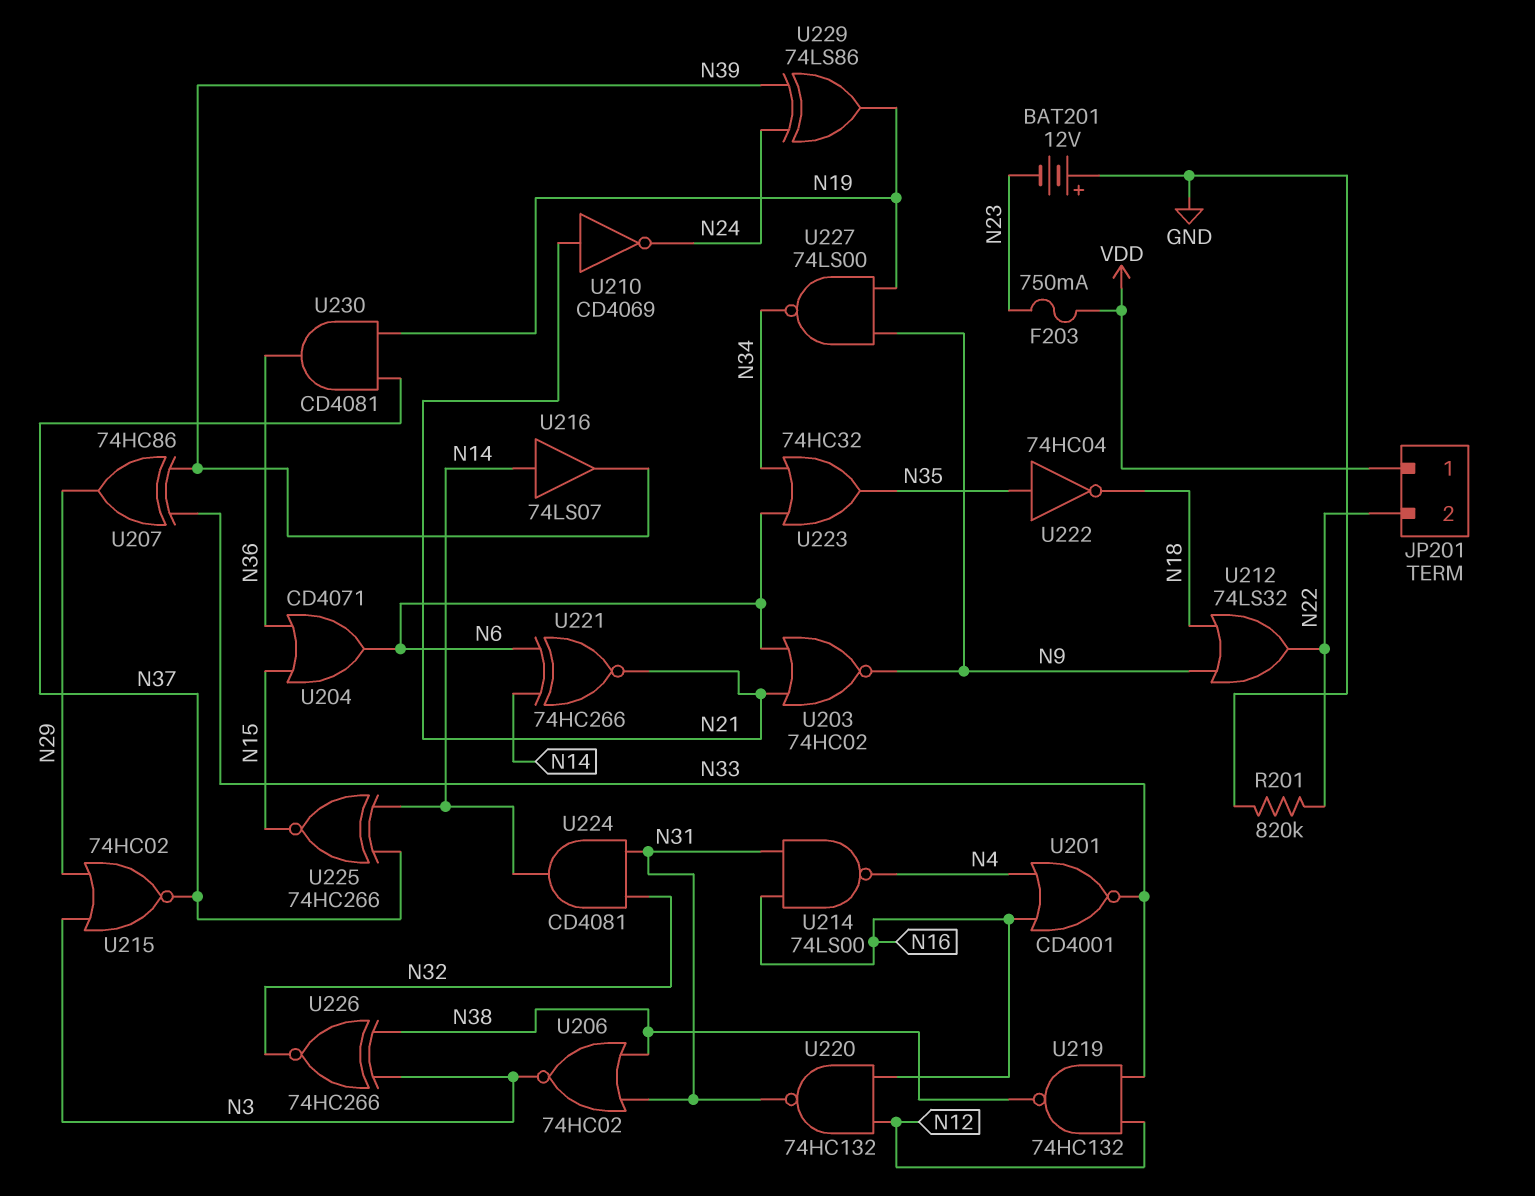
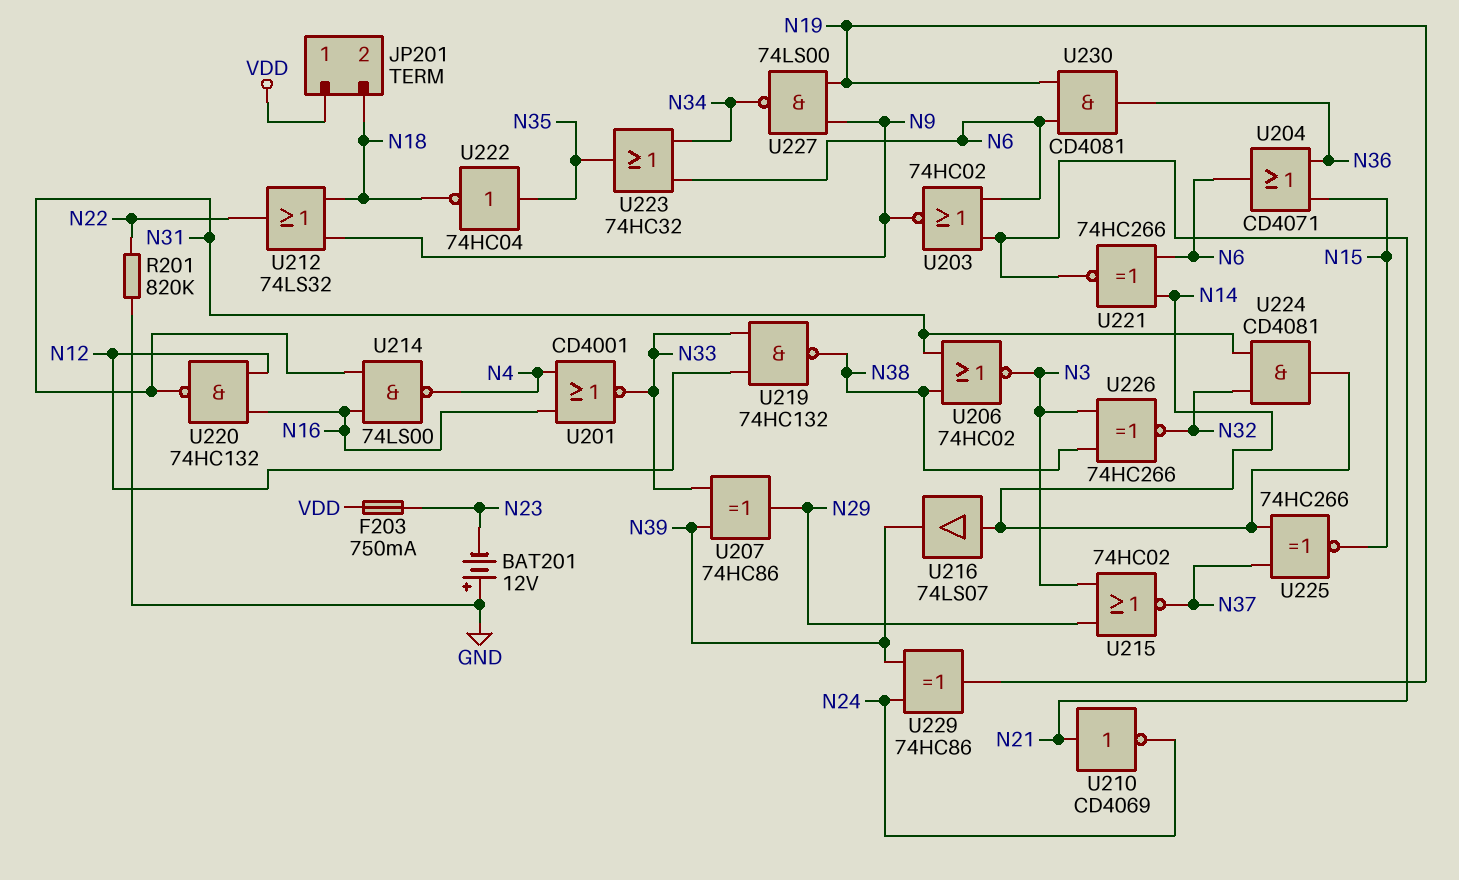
JP201 pin 2: N22 -> N18
U229: XOR 74LS86 (in N24, in N39, out N19) -> XOR 74HC86 (in N24, in N39, out N19)
U230: AND CD4081 (in N19, in N37, out N36) -> AND CD4081 (in N6, in N19, out N36)

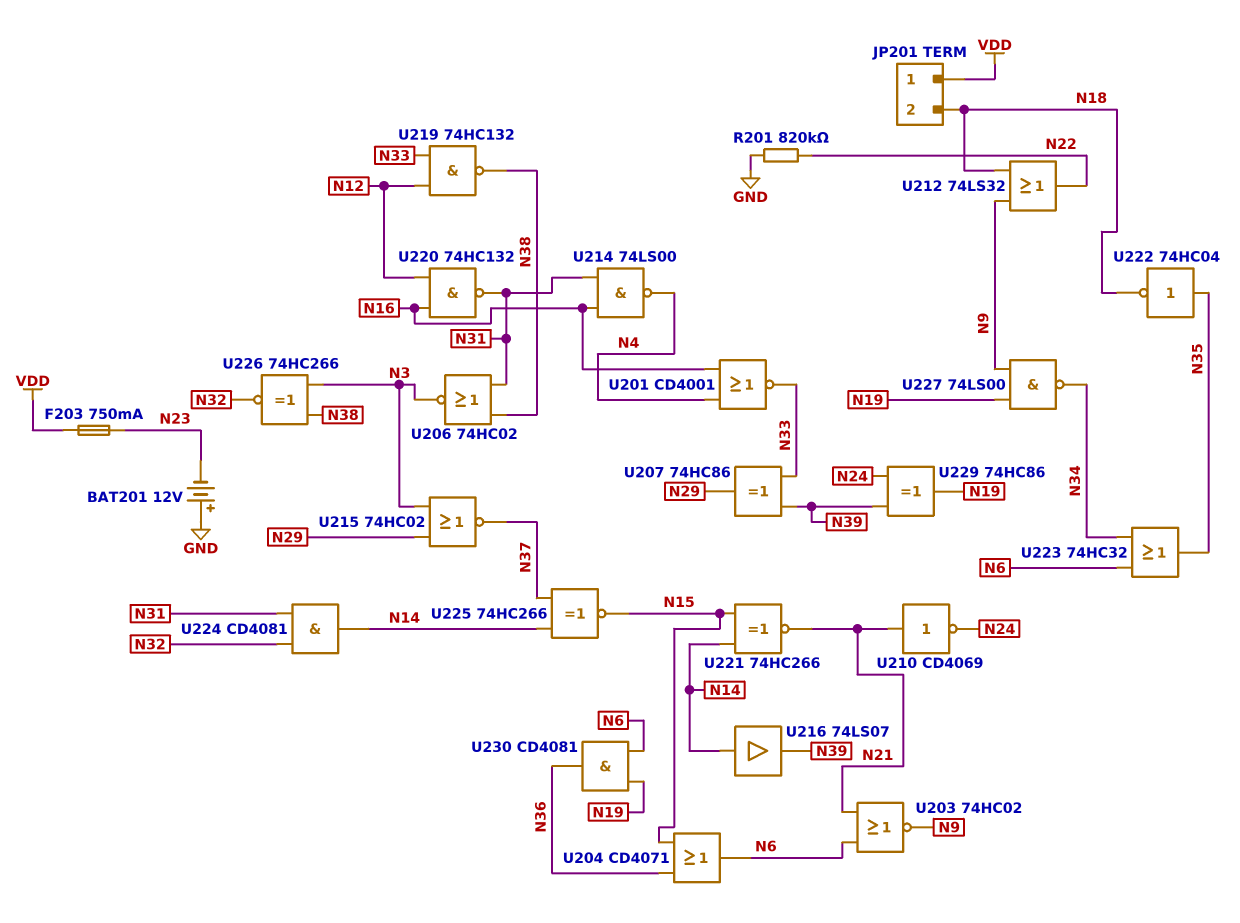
U221: XNOR 74HC266 (in N6, in N14, out N21) -> XNOR 74HC266 (in N14, in N15, out N21)

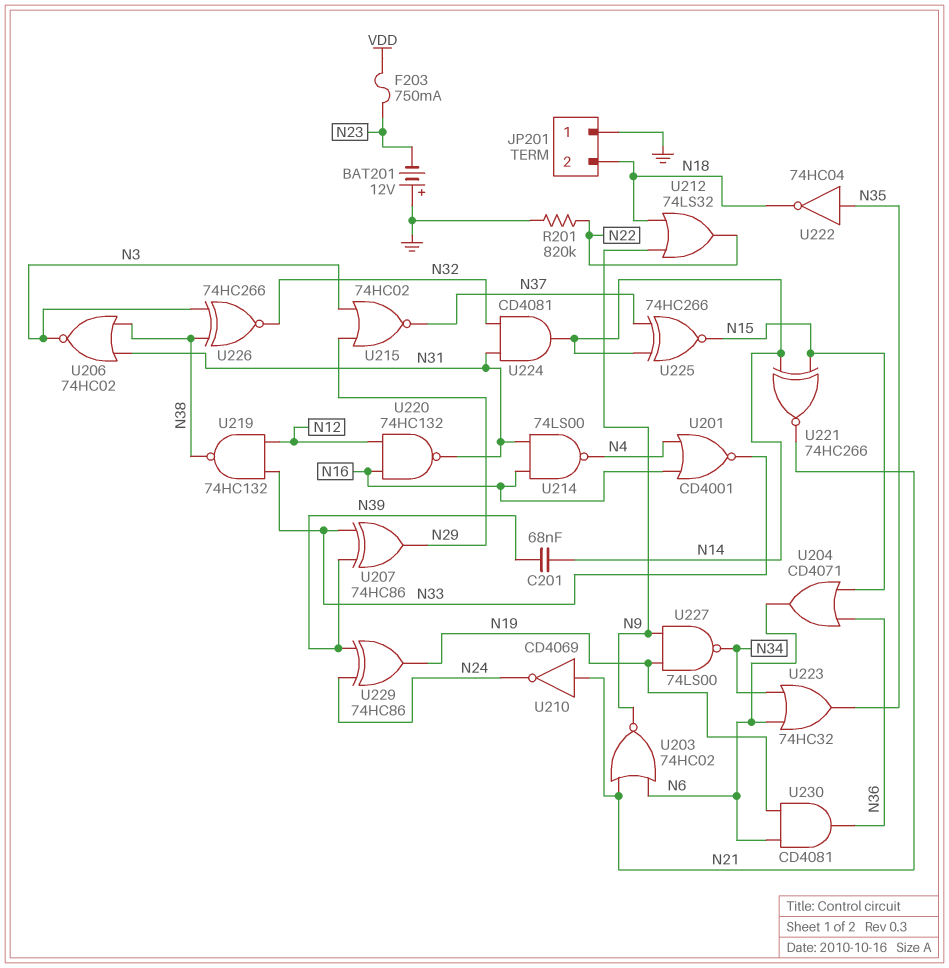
C201: none -> 68nF (N14, N39)
JP201 pin 1: VDD -> GND
U216: buffer 74LS07 (in N14, out N39) -> none

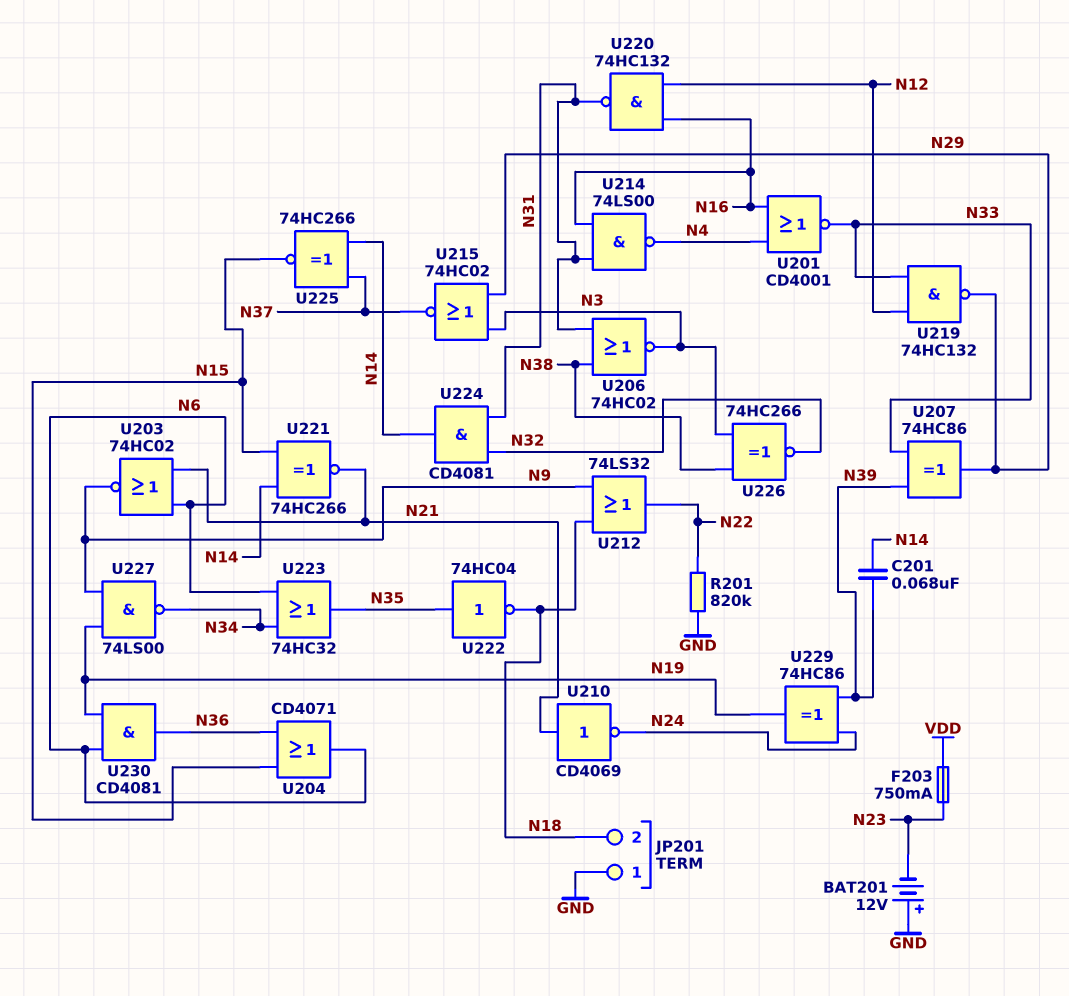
U219: NAND 74HC132 (in N12, in N33, out N38) -> NAND 74HC132 (in N12, in N33, out N29)

